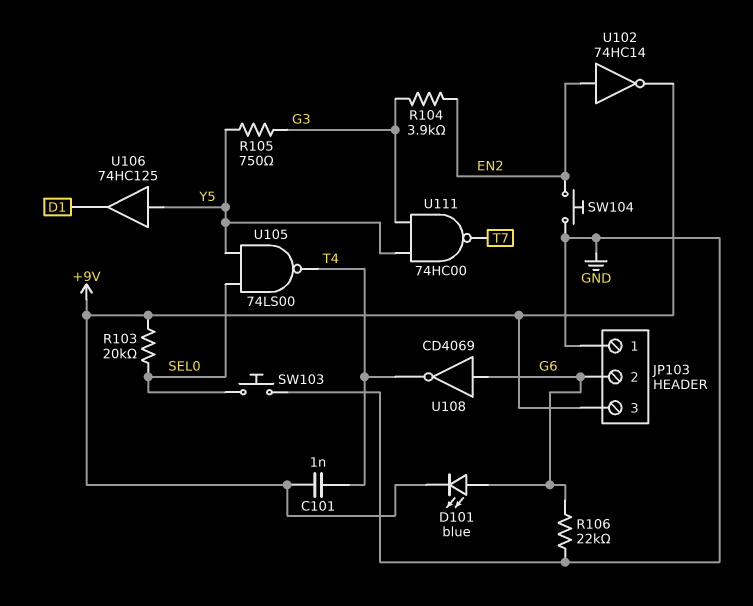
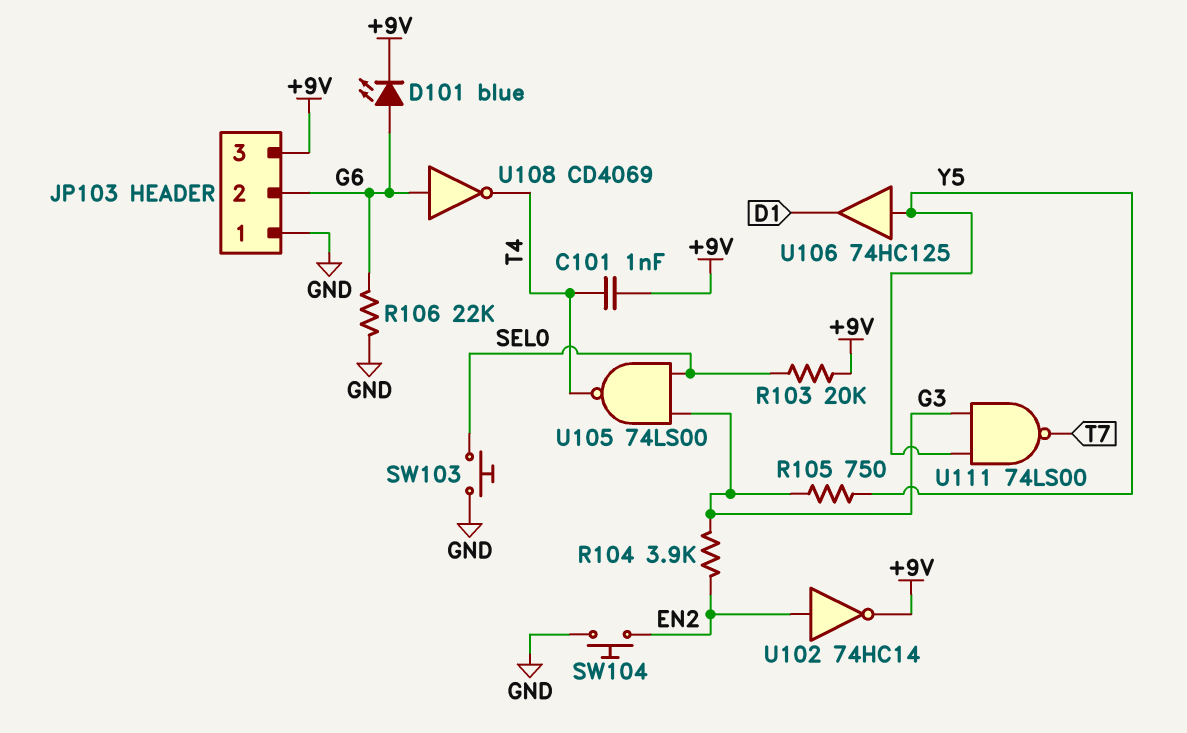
U105: NAND 74LS00 (in SEL0, in Y5, out T4) -> NAND 74LS00 (in G3, in SEL0, out T4)
U111: NAND 74HC00 (in G3, in Y5, out T7) -> NAND 74LS00 (in G3, in Y5, out T7)

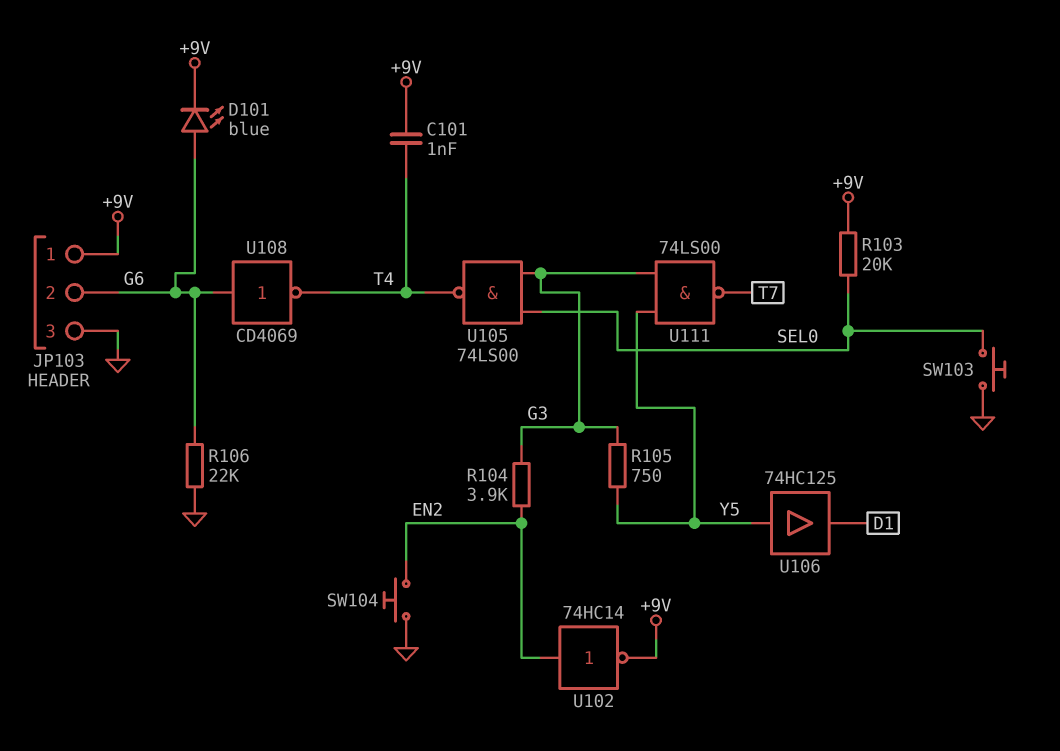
JP103 pin 1: GND -> +9V
JP103 pin 3: +9V -> GND

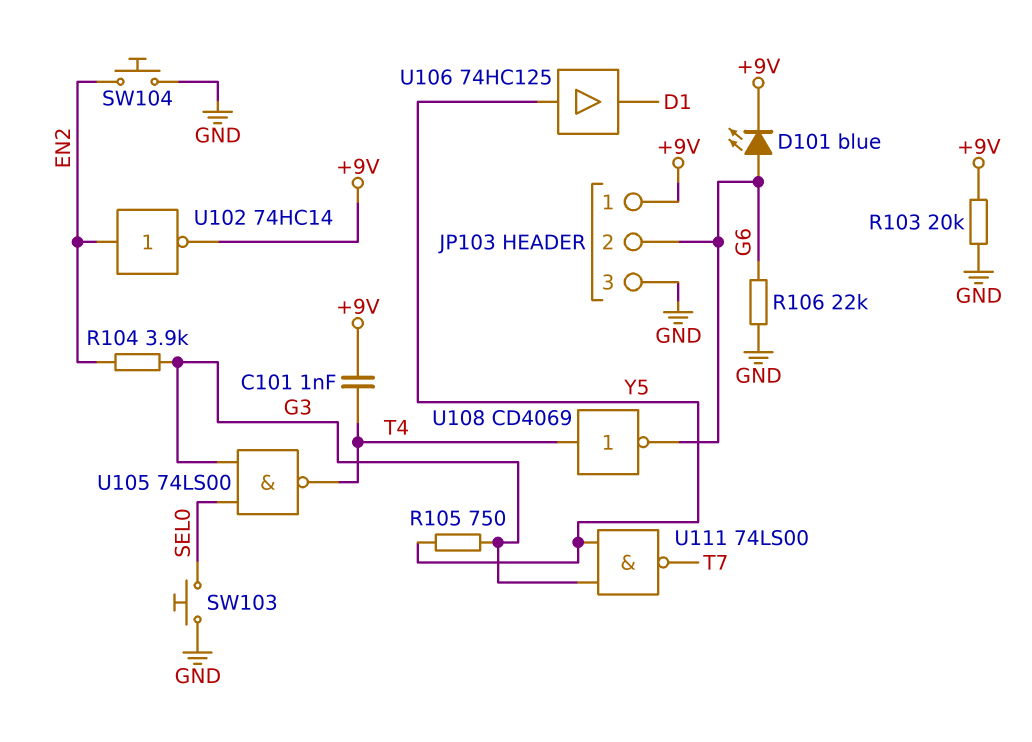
R103: 20k (+9V, SEL0) -> 20k (+9V, GND)
U108: NOT CD4069 (in G6, out T4) -> NOT CD4069 (in T4, out G6)

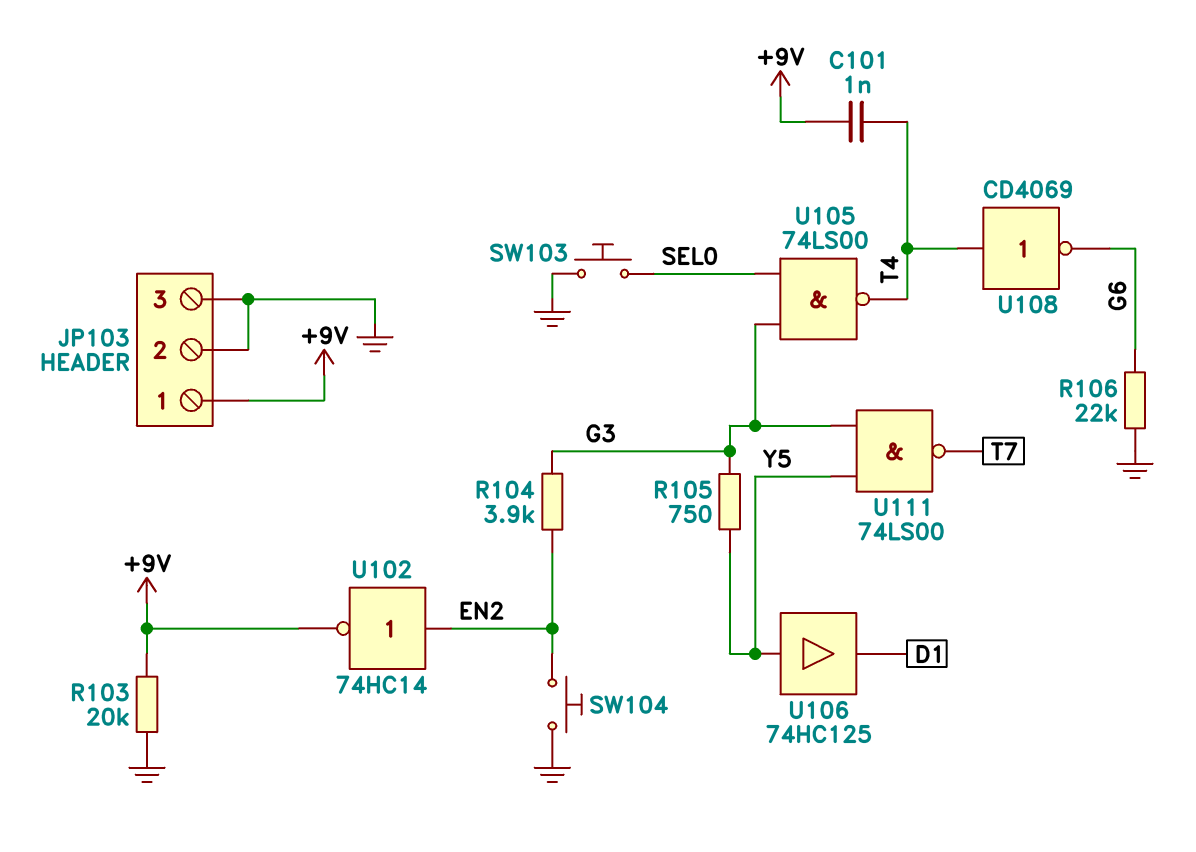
D101: LED blue (A G6, K +9V) -> none
JP103 pin 2: G6 -> GND

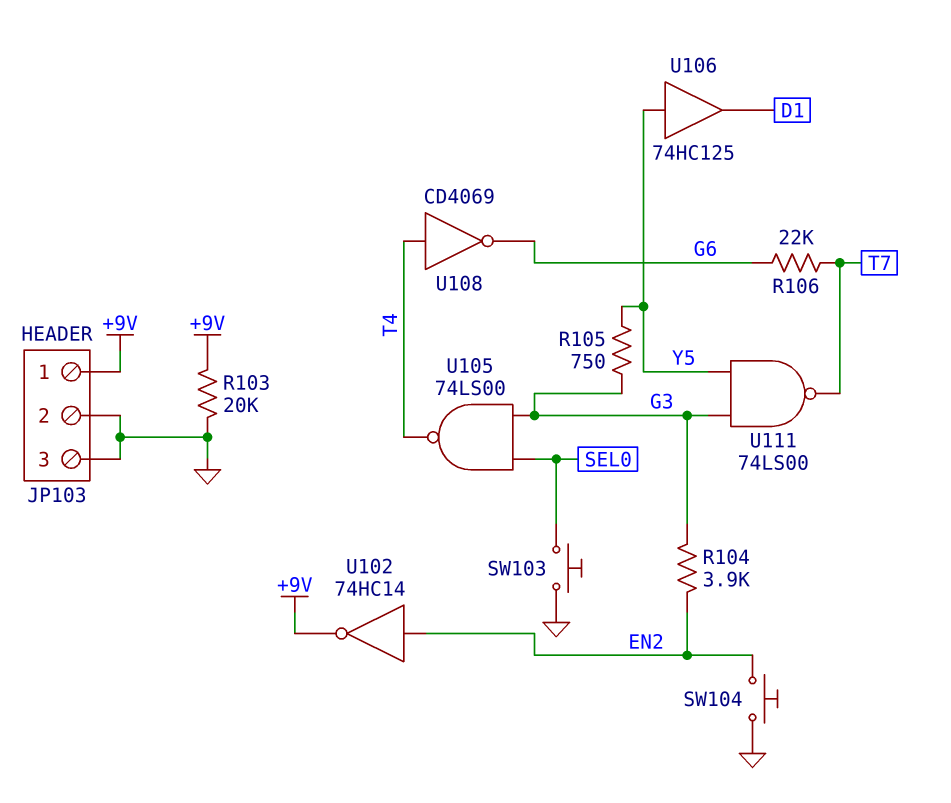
C101: 1nF (+9V, T4) -> none
R106: 22k (G6, GND) -> 22k (G6, T7)

